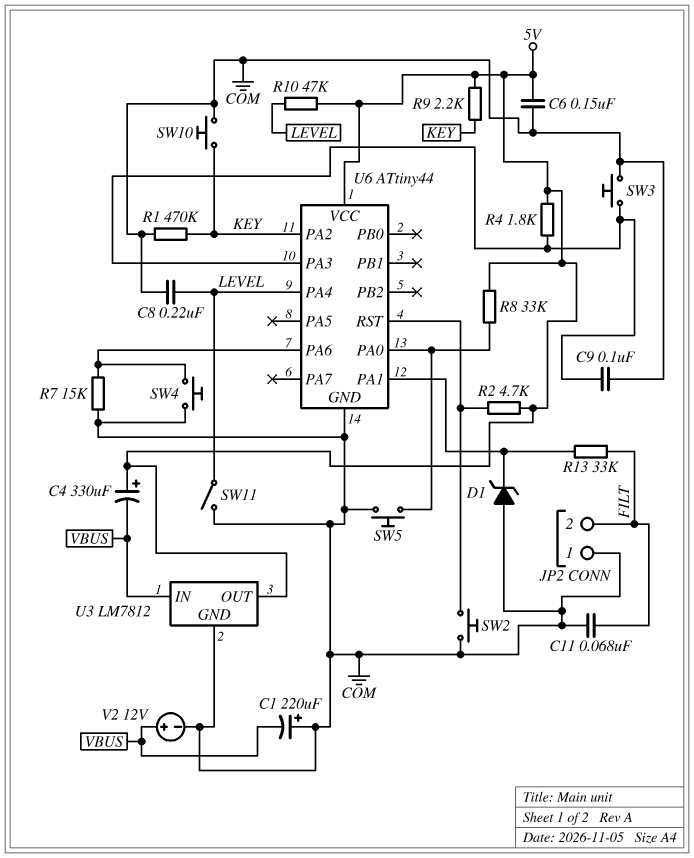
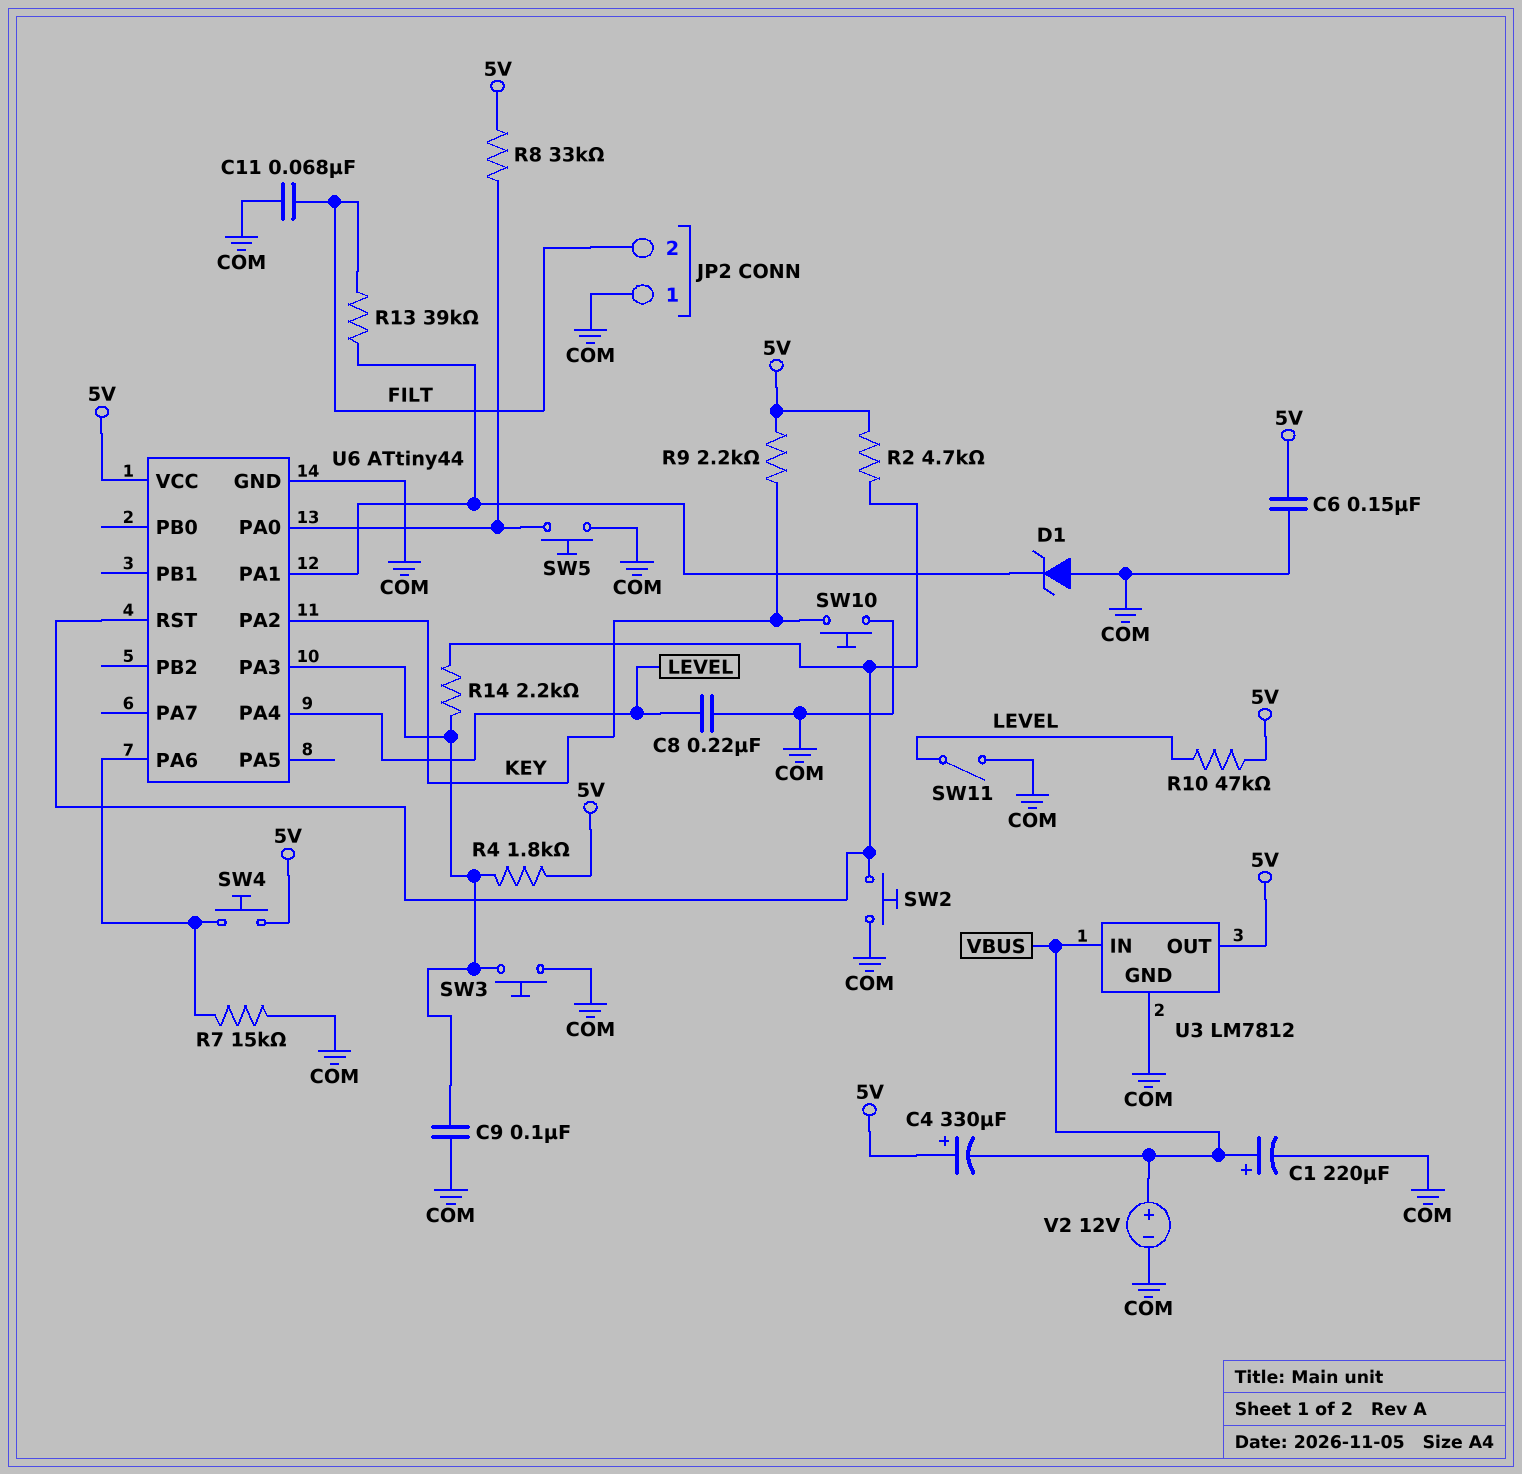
C1: 220uF (plus COM, minus VBUS) -> 220uF (plus VBUS, minus COM)
R1: 470k (COM, KEY) -> none
R13: 33k (FILT, U6/PA1) -> 39k (FILT, U6/PA1)
R14: none -> 2.2k (U6/PA3, U6/RST)
SW4: button (COM, U6/PA6) -> button (5V, U6/PA6)

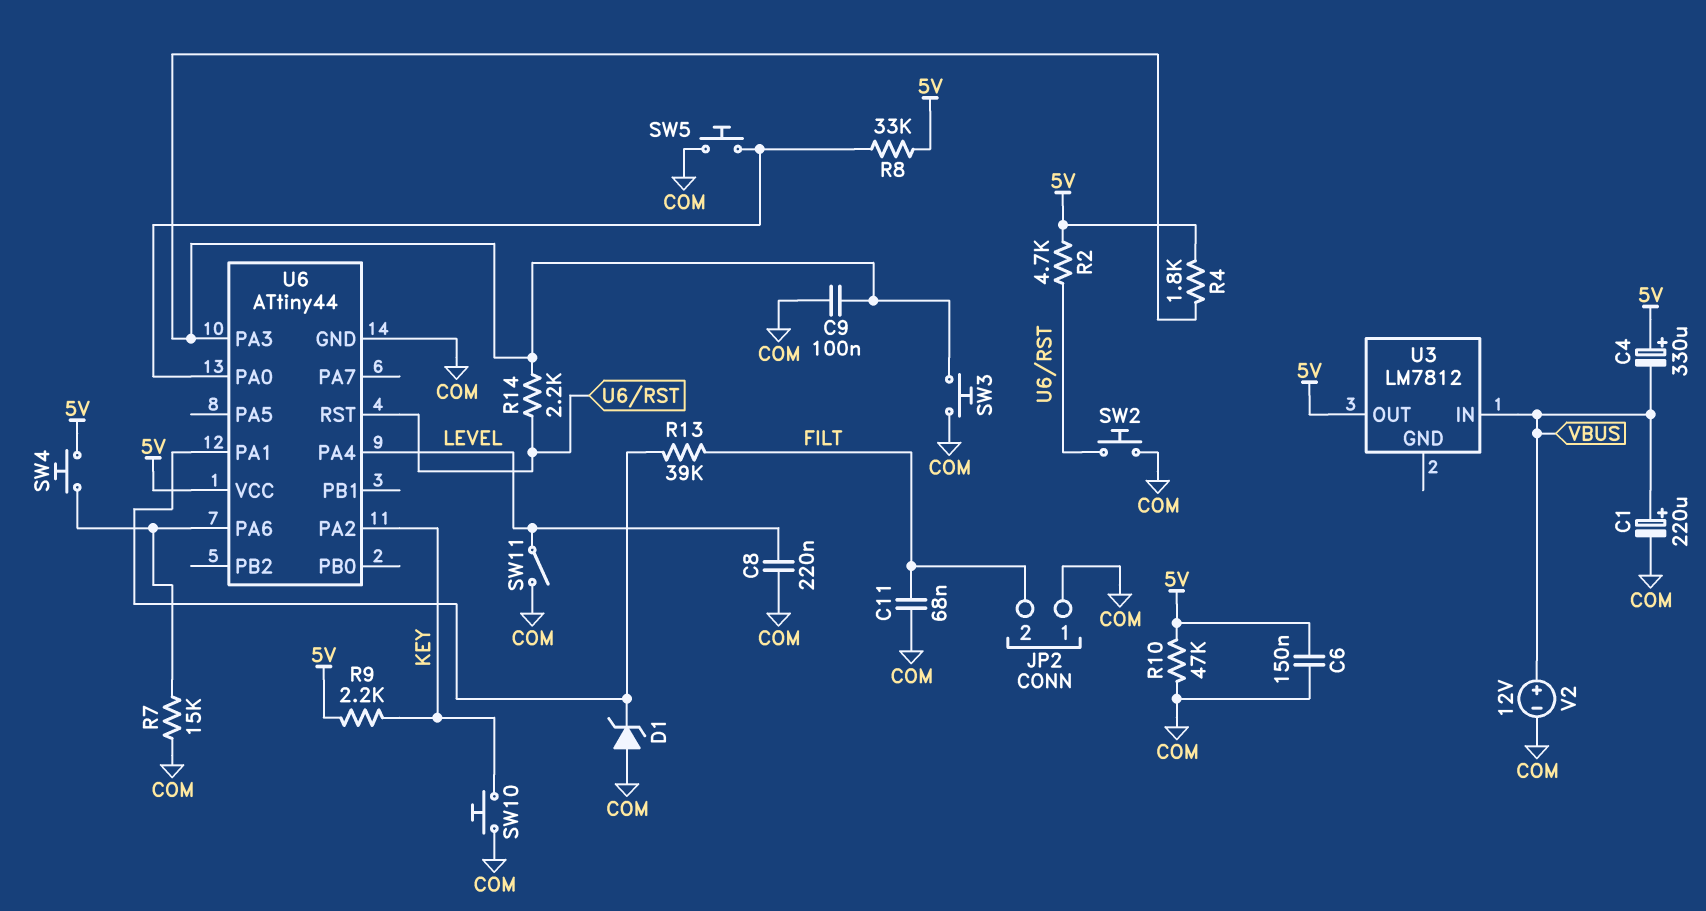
R10: 47k (5V, LEVEL) -> 47k (5V, COM)
U3 pin GND: COM -> none

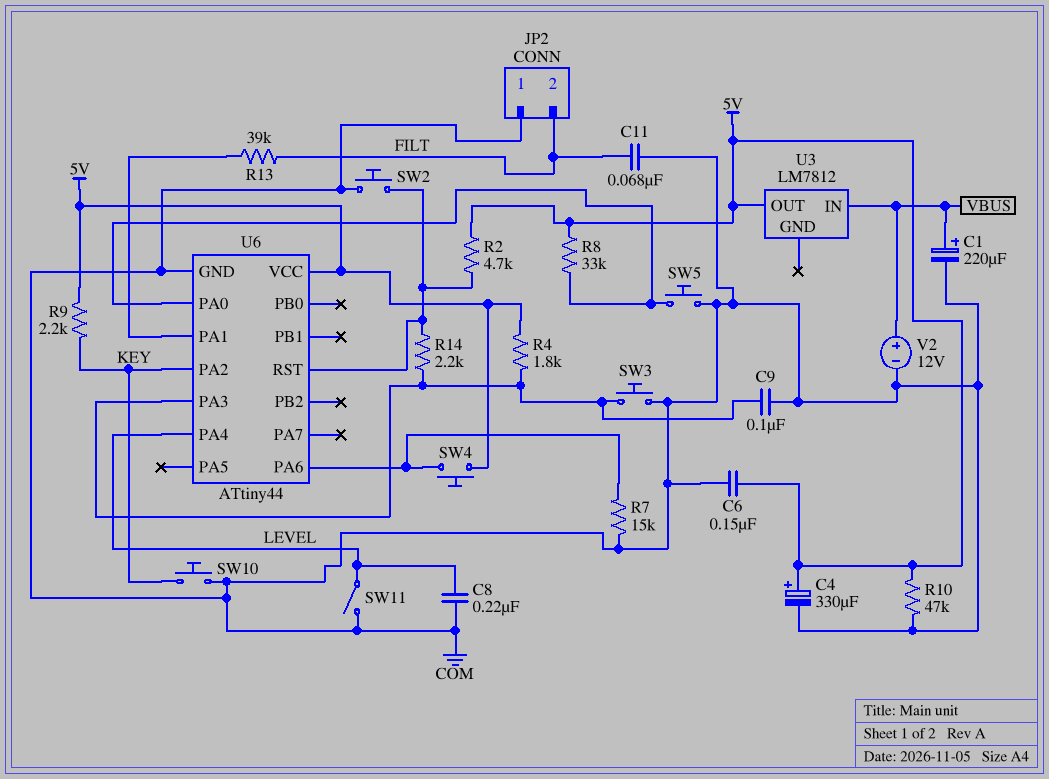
C4: 330uF (plus 5V, minus VBUS) -> 330uF (plus 5V, minus COM)
D1: zener (A COM, K U6/PA1) -> none

